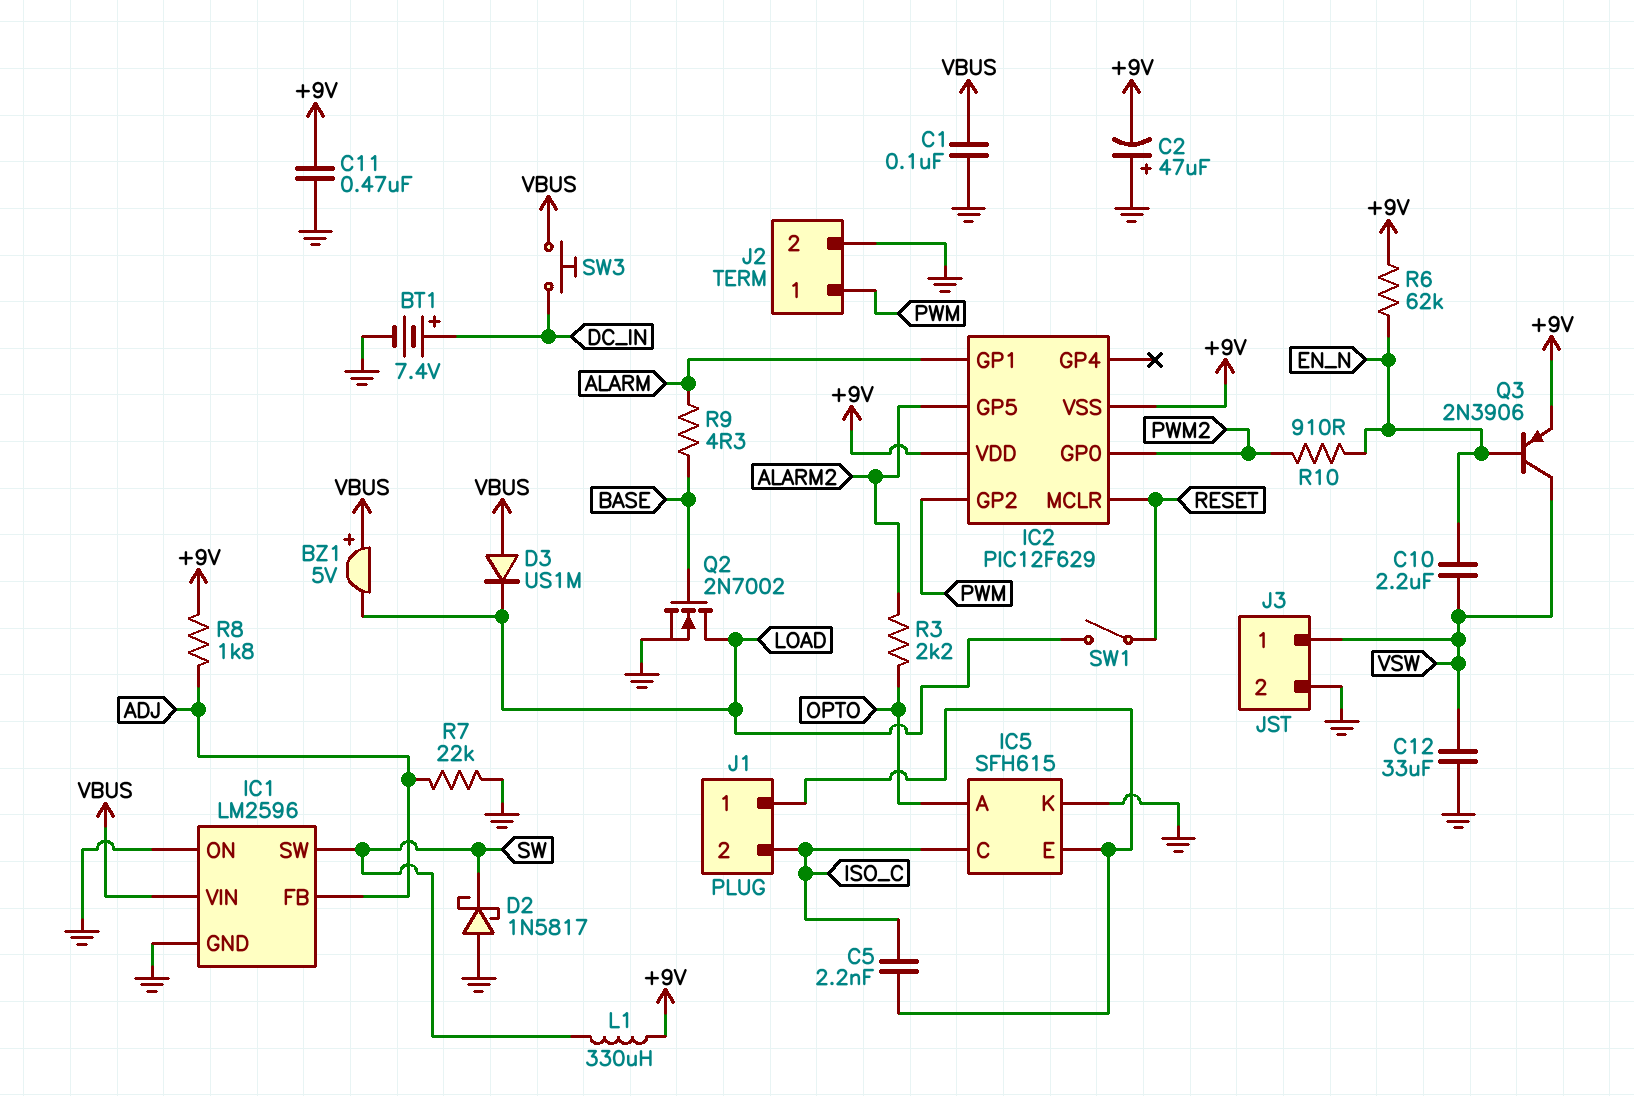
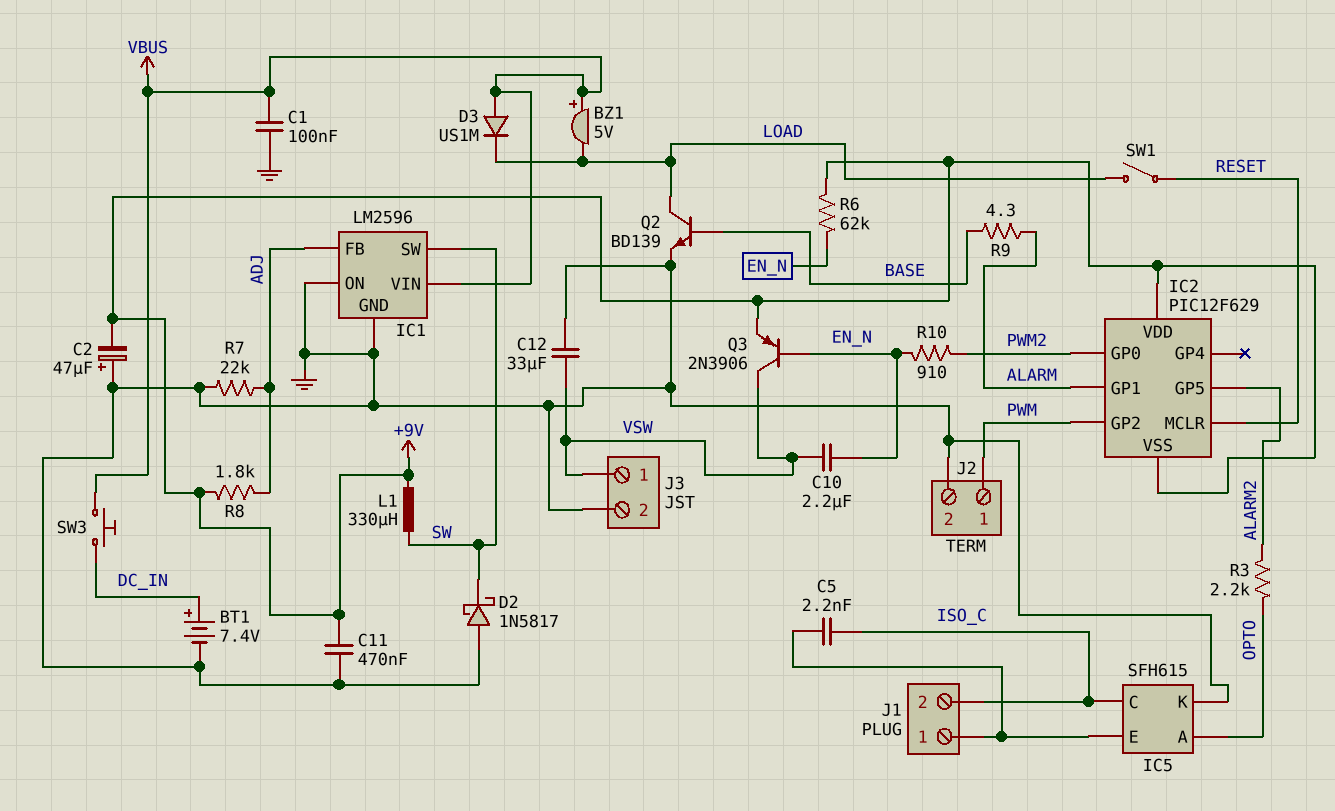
Q2: NMOS 2N7002 (G BASE, D LOAD, S GND) -> NPN BD139 (B BASE, C LOAD, E GND)

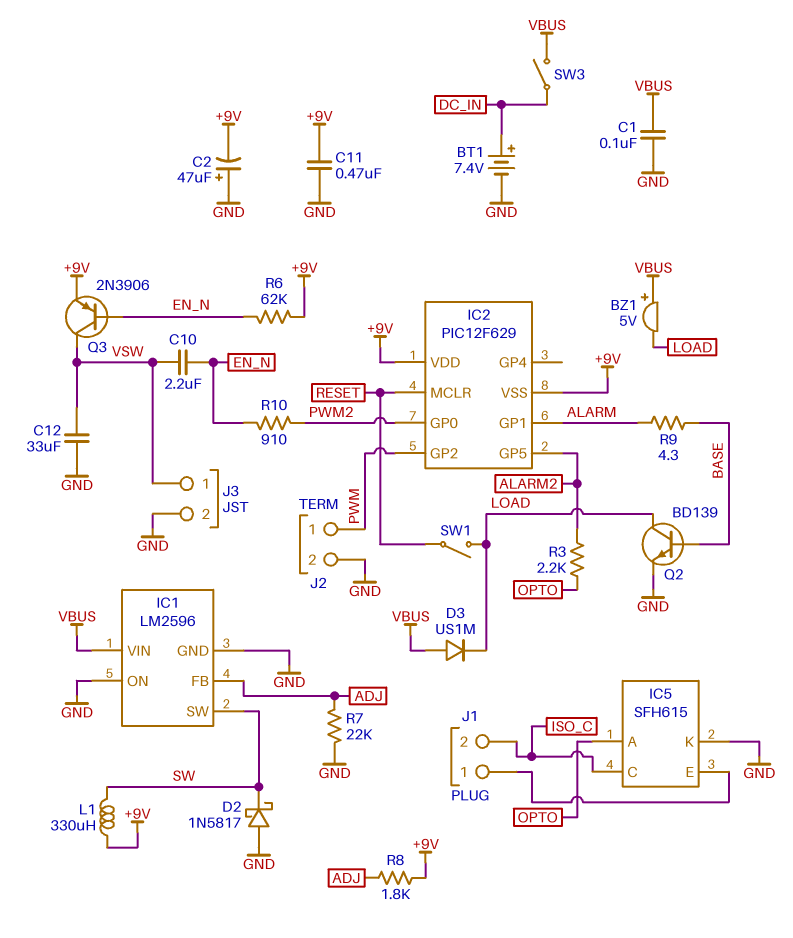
C5: 2.2nF (IC5/E, ISO_C) -> none
SW3: button (DC_IN, VBUS) -> switch (DC_IN, VBUS)

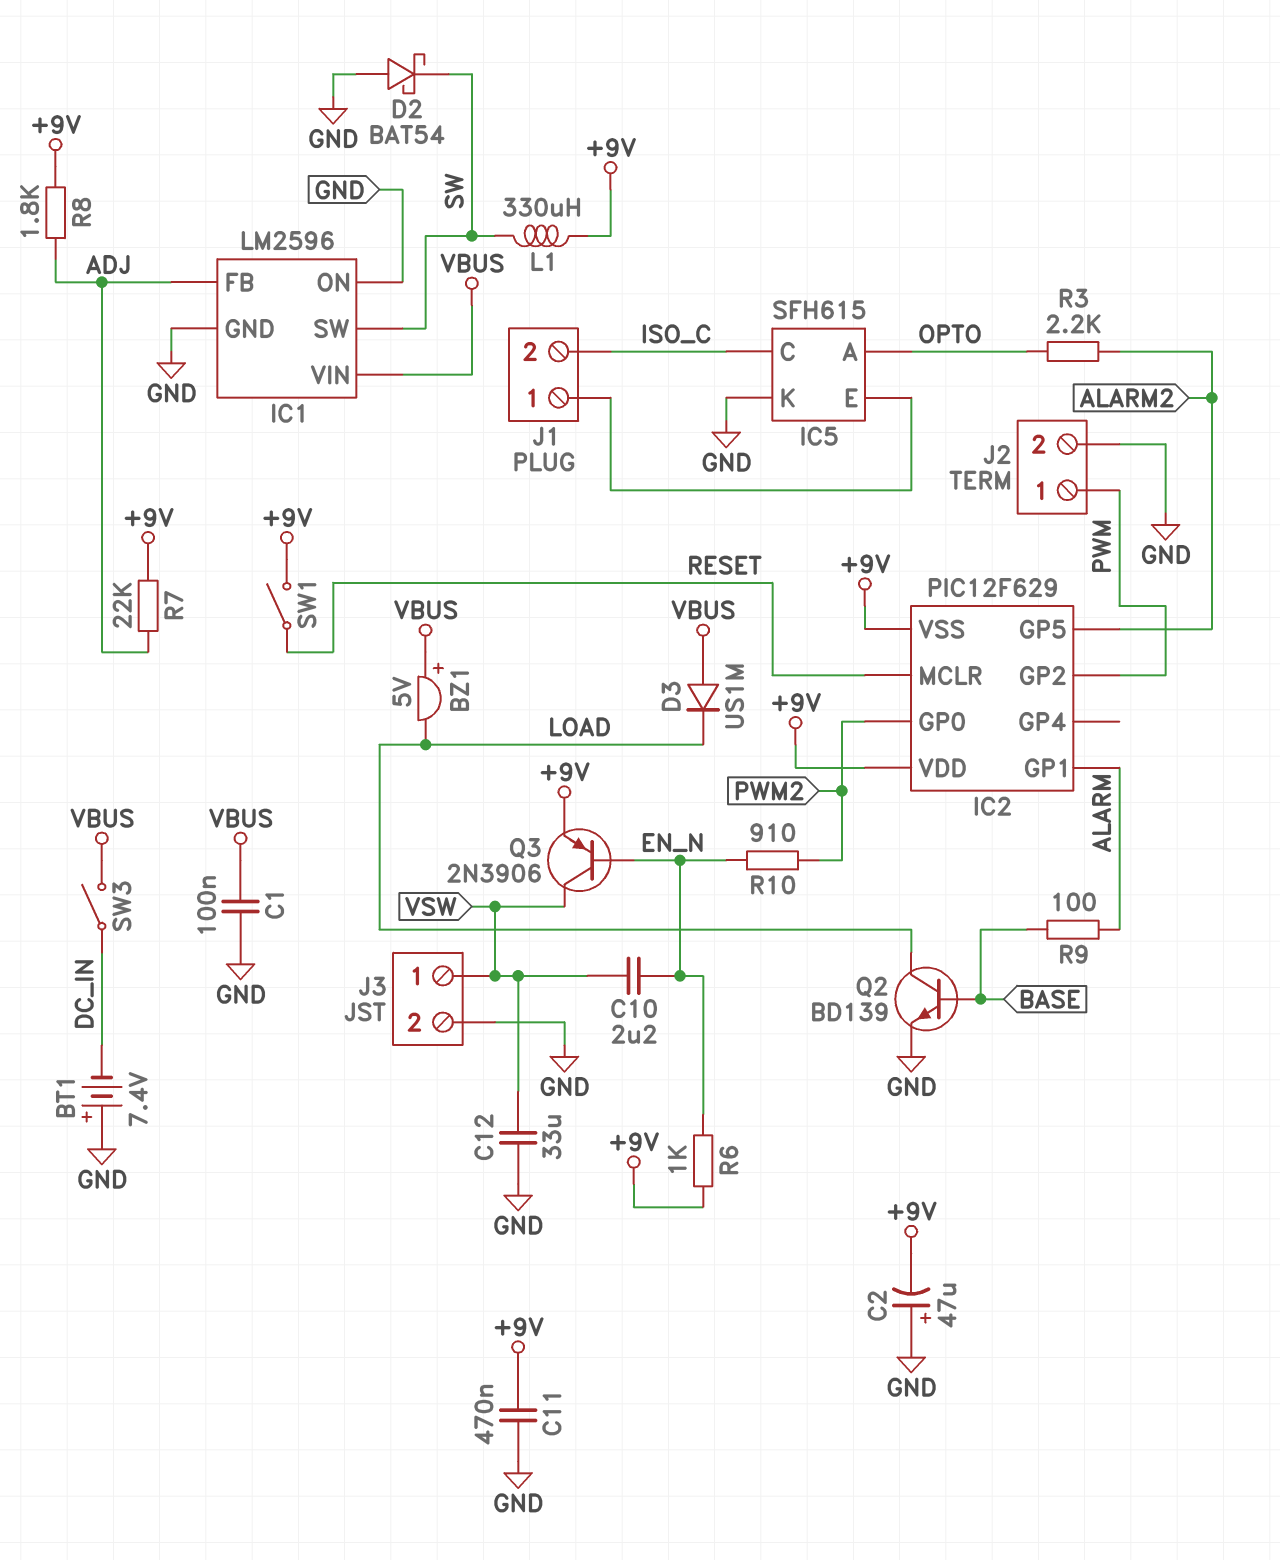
BT1: 7.4V (plus DC_IN, minus GND) -> 7.4V (plus GND, minus DC_IN)
D2: schottky 1N5817 (A GND, K SW) -> schottky BAT54 (A GND, K SW)
R6: 62k (+9V, EN_N) -> 1k (+9V, EN_N)
R7: 22k (ADJ, GND) -> 22k (+9V, ADJ)
R9: 4.3 (ALARM, BASE) -> 100 (ALARM, BASE)
SW1: switch (LOAD, RESET) -> switch (+9V, RESET)

